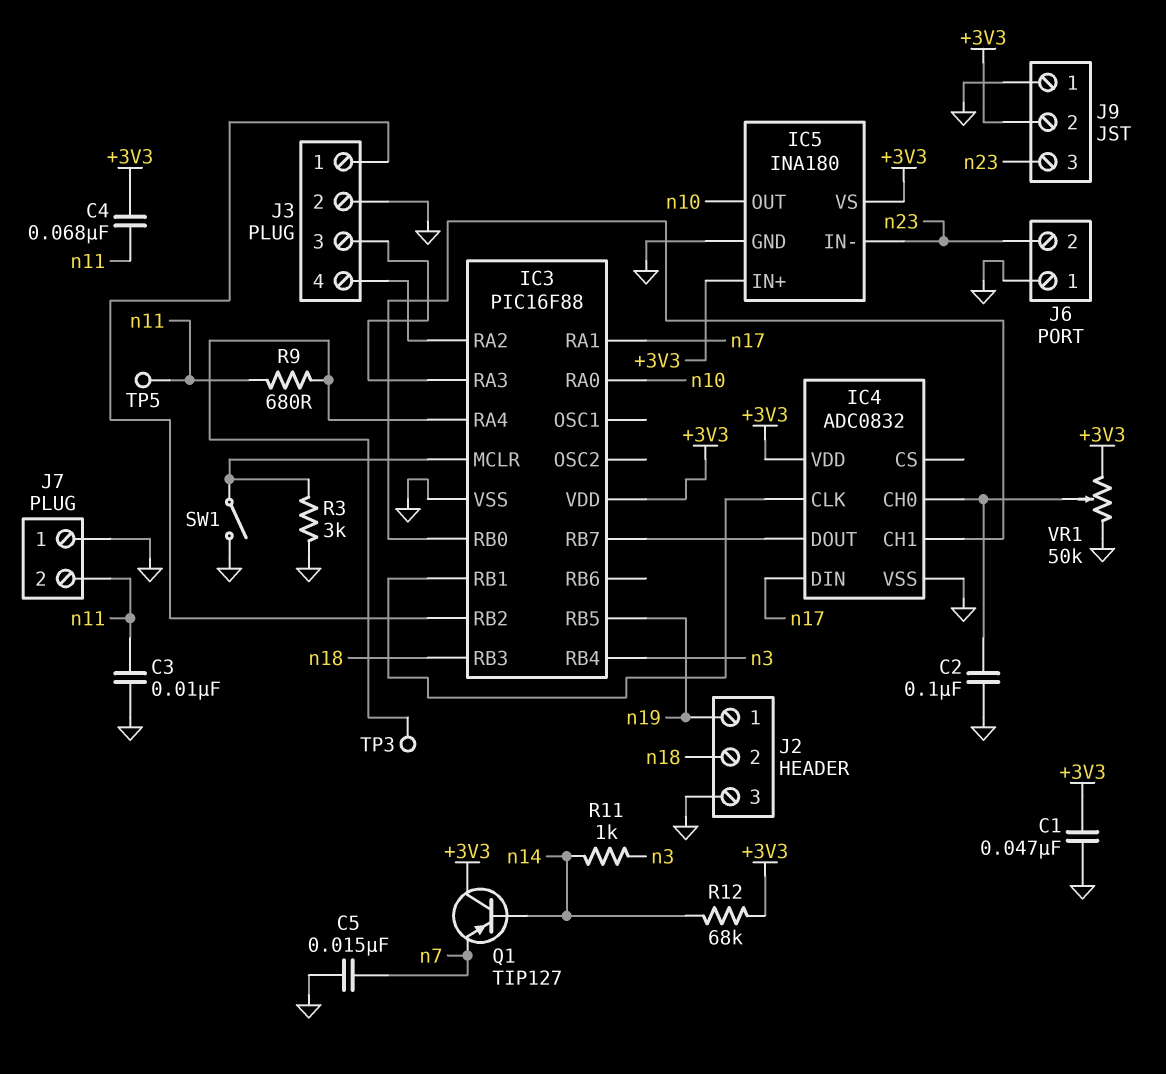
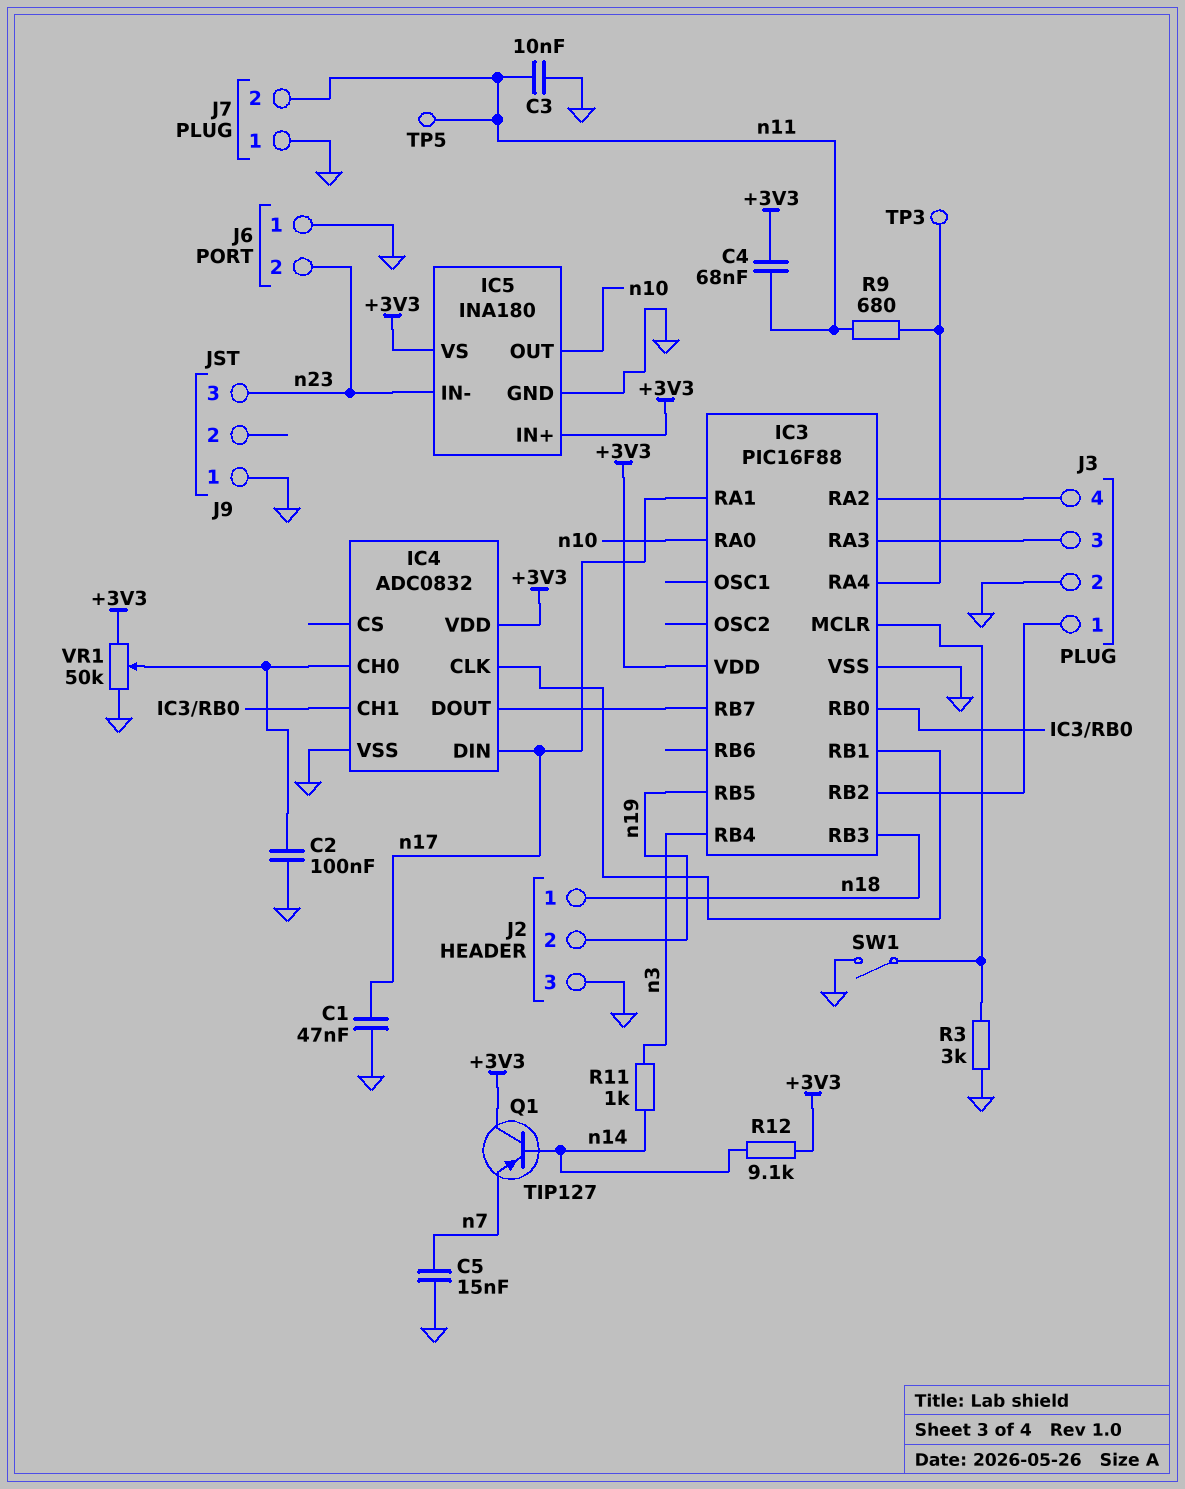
C1: 47nF (+3V3, GND) -> 47nF (GND, n17)
J2 pin 1: n19 -> n18
J2 pin 2: n18 -> n19
J9 pin 2: +3V3 -> none
R12: 68k (+3V3, n14) -> 9.1k (+3V3, n14)

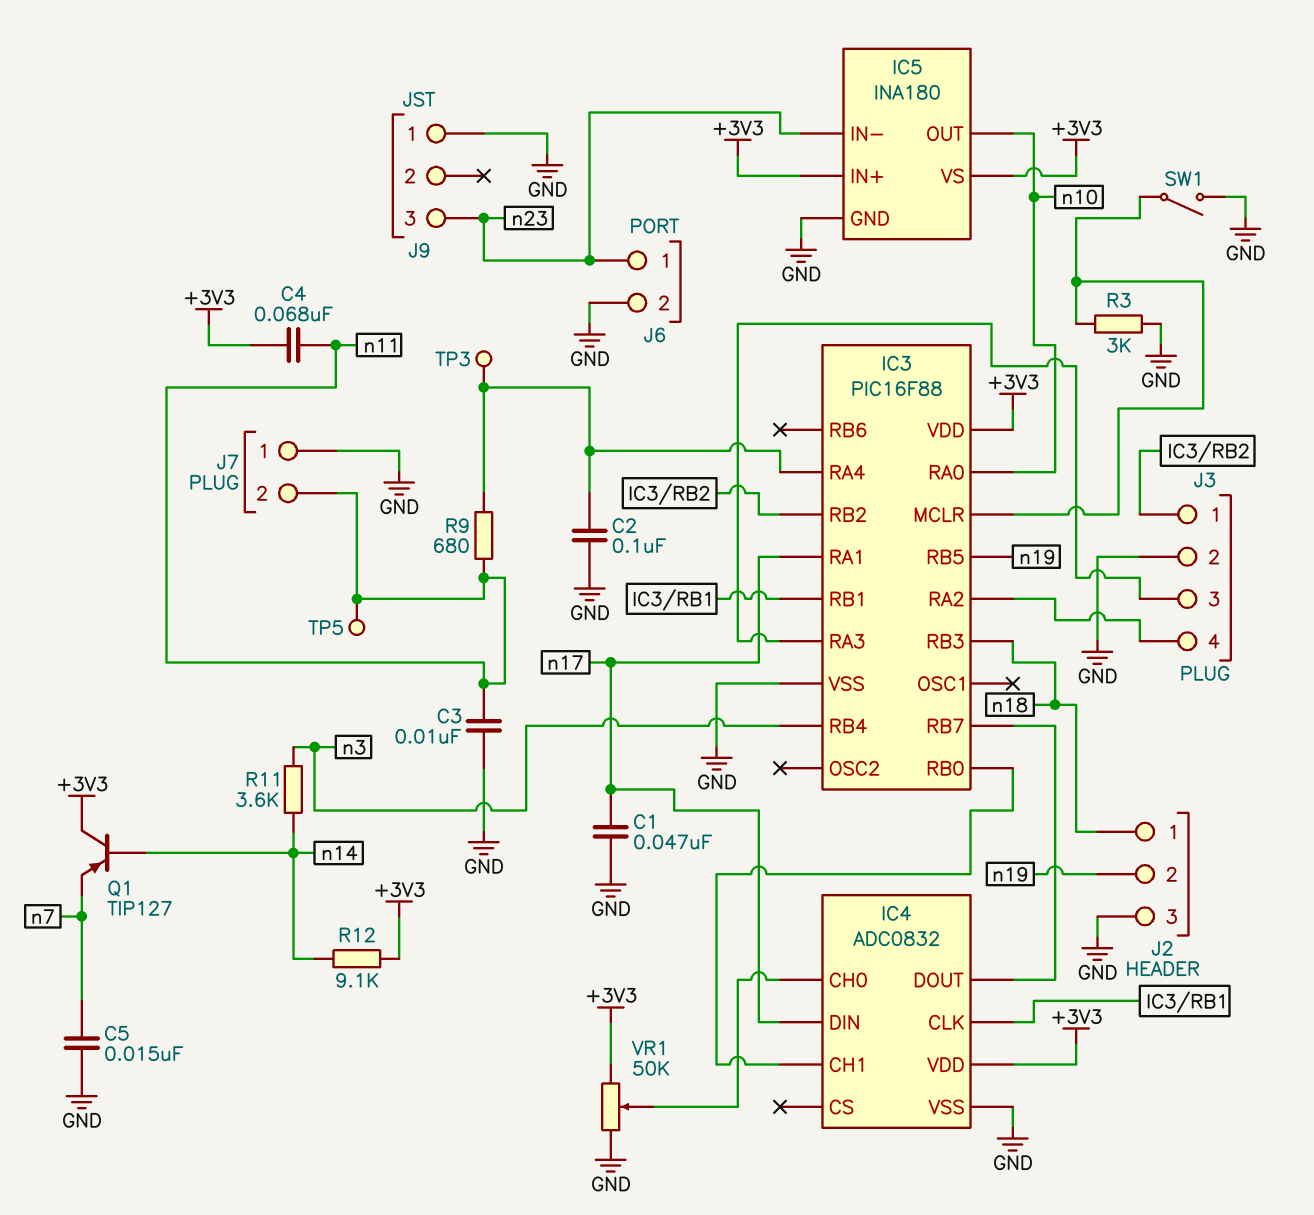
C2: 100nF (GND, IC4/CH0) -> 100nF (GND, IC3/RA4)
J6 pin 1: GND -> n23
J6 pin 2: n23 -> GND
R11: 1k (n3, n14) -> 3.6k (n3, n14)

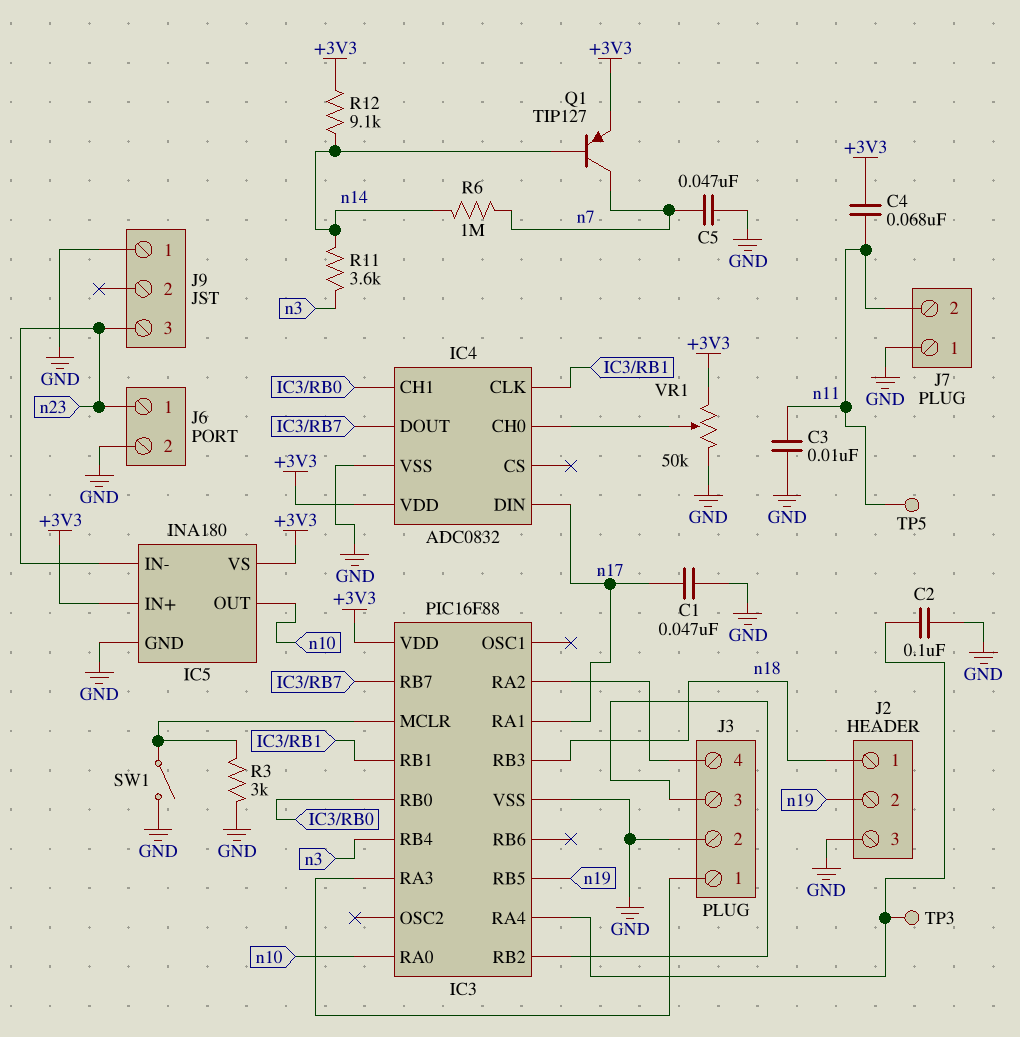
C5: 15nF (GND, n7) -> 47nF (GND, n7)
J3 pin 1: IC3/RB2 -> IC3/RA3
J3 pin 3: IC3/RA3 -> IC3/RB2
Q1: PNP TIP127 (B n14, C +3V3, E n7) -> PNP TIP127 (B n14, C n7, E +3V3)
R6: none -> 1M (n7, n14)
R9: 680 (IC3/RA4, n11) -> none

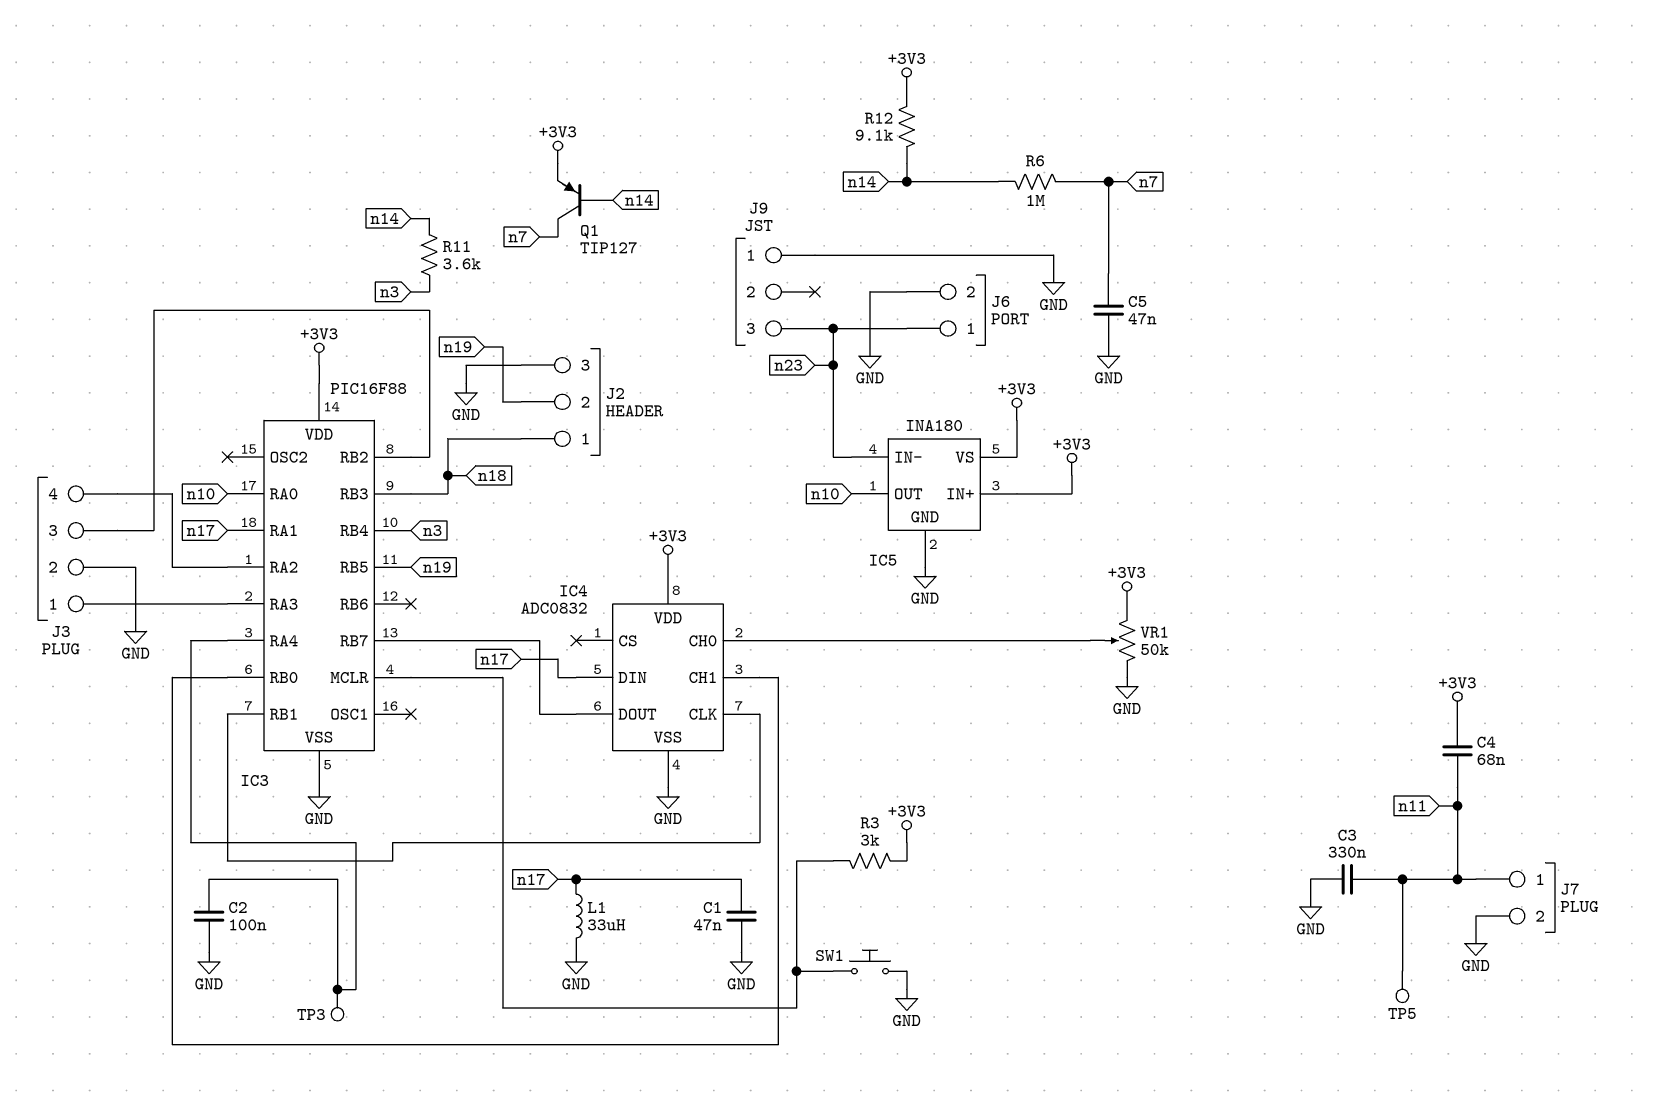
C3: 10nF (GND, n11) -> 330nF (GND, n11)
J7 pin 1: GND -> n11
J7 pin 2: n11 -> GND
L1: none -> 33uH (GND, n17)
R3: 3k (GND, IC3/MCLR) -> 3k (+3V3, IC3/MCLR)
SW1: switch (GND, IC3/MCLR) -> button (GND, IC3/MCLR)

